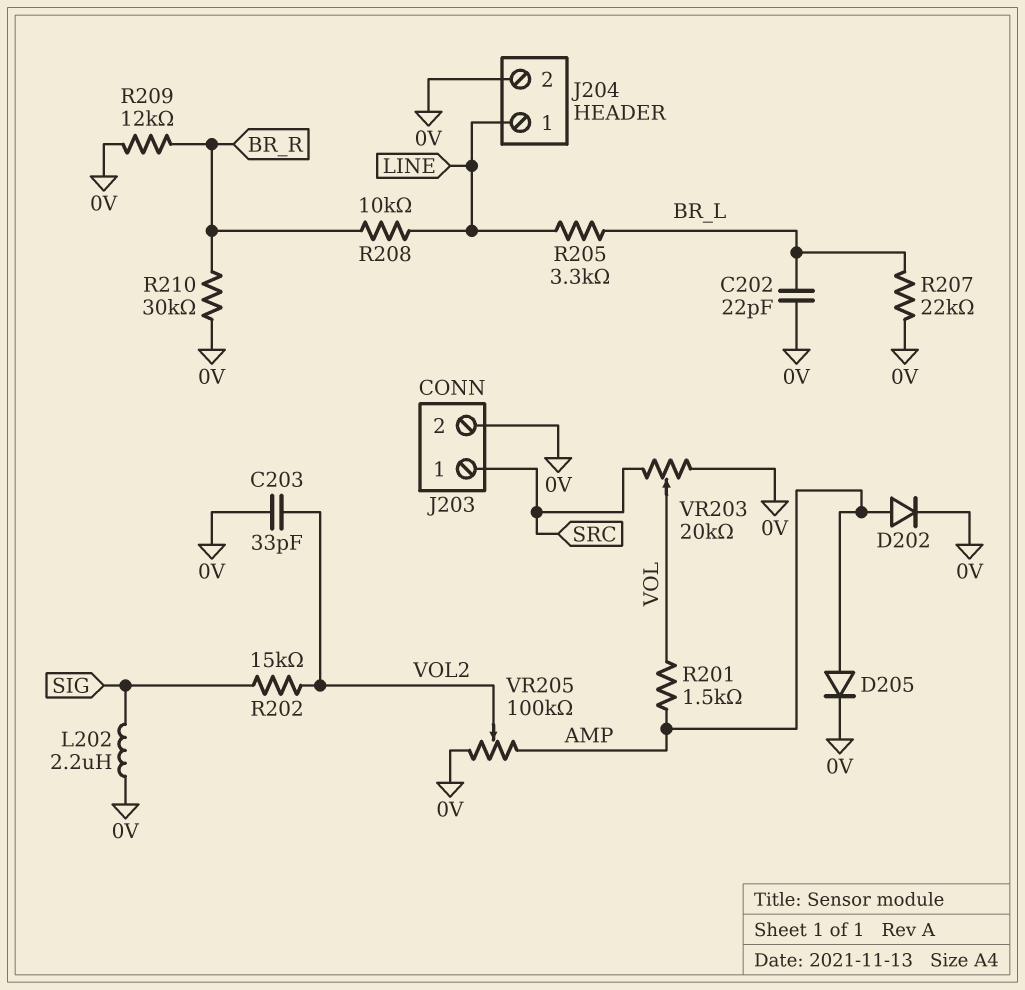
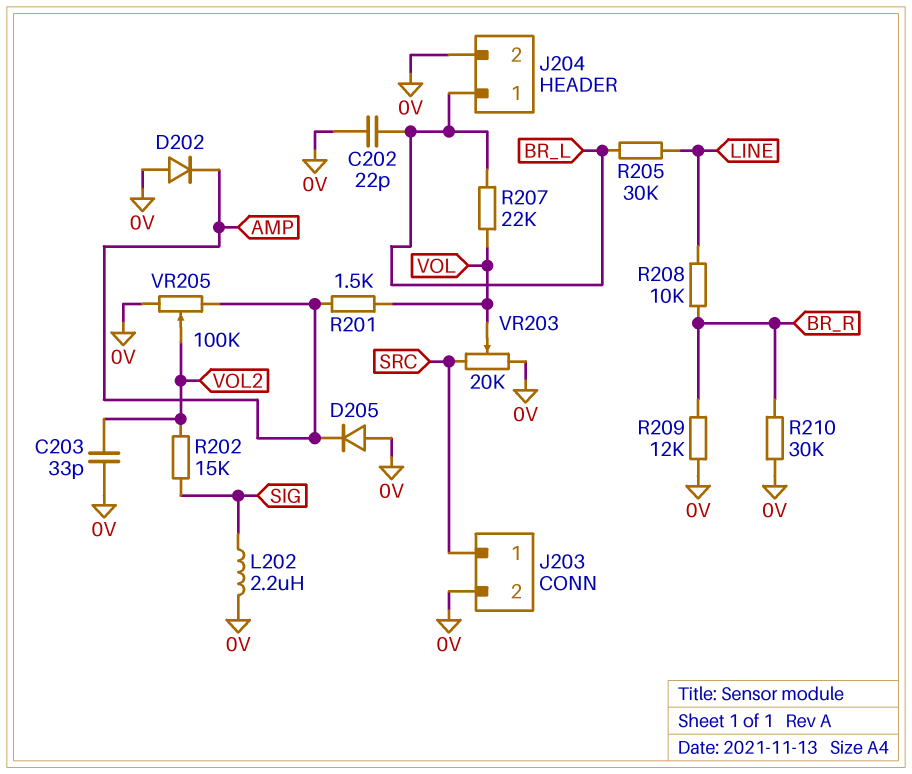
D202: diode (A AMP, K 0V) -> diode (A 0V, K AMP)
D205: diode (A AMP, K 0V) -> diode (A 0V, K AMP)
J204 pin 1: LINE -> BR_L
R205: 3.3k (BR_L, LINE) -> 30k (BR_L, LINE)
R207: 22k (0V, BR_L) -> 22k (BR_L, VOL)

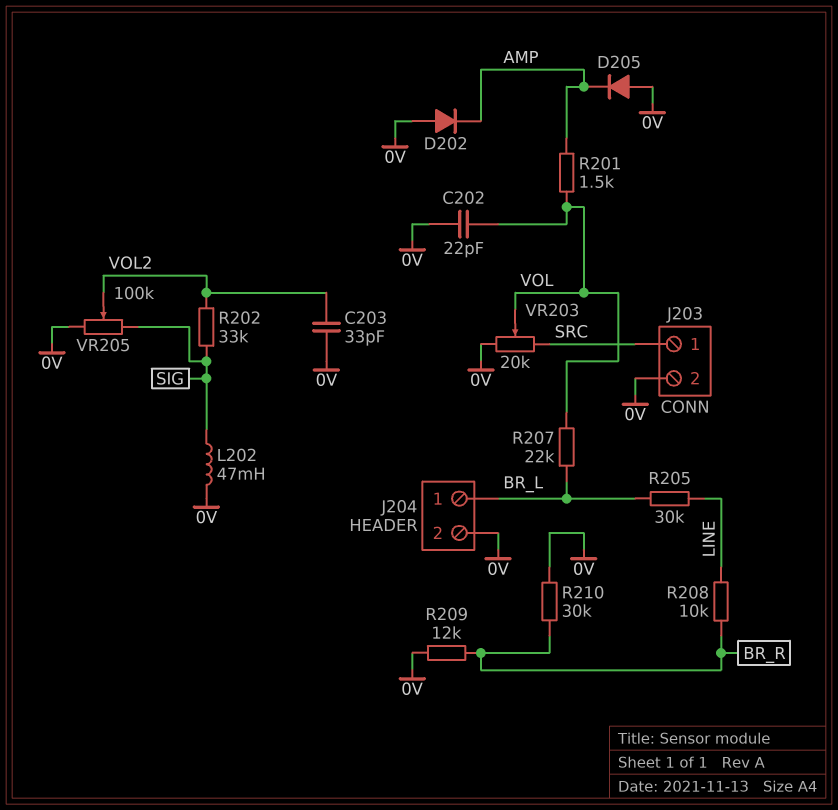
C202: 22pF (0V, BR_L) -> 22pF (0V, VOL)
L202: 2.2uH (0V, SIG) -> 47mH (0V, SIG)
R202: 15k (SIG, VOL2) -> 33k (SIG, VOL2)
VR205: 100k (0V, AMP, wiper VOL2) -> 100k (0V, SIG, wiper VOL2)

